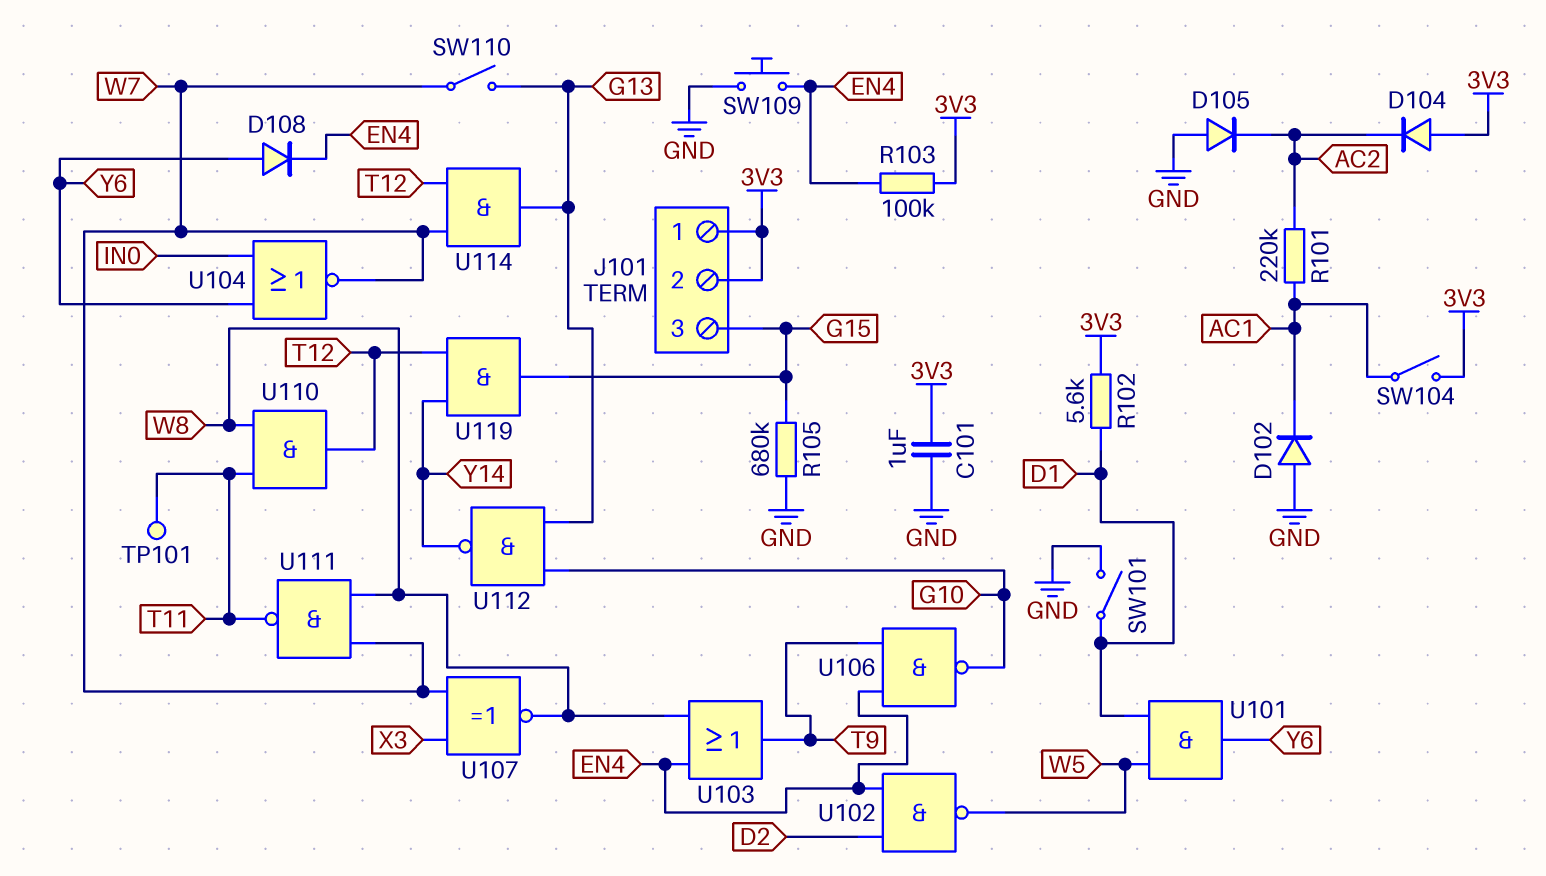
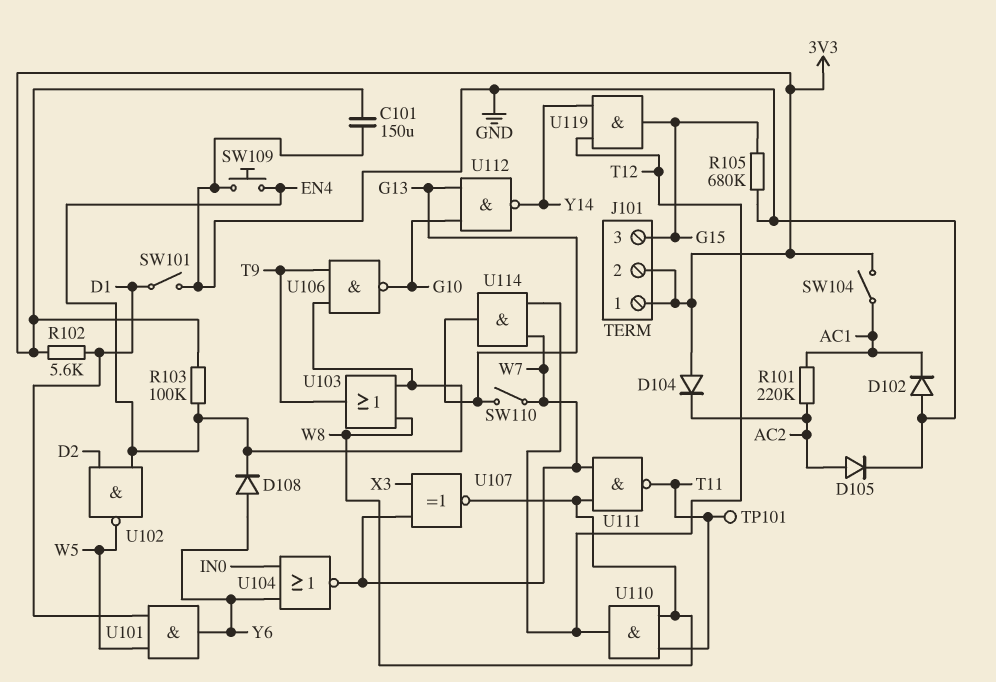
C101: 1uF (3V3, GND) -> 150uF (3V3, GND)
D105: diode (A GND, K AC2) -> diode (A AC2, K GND)

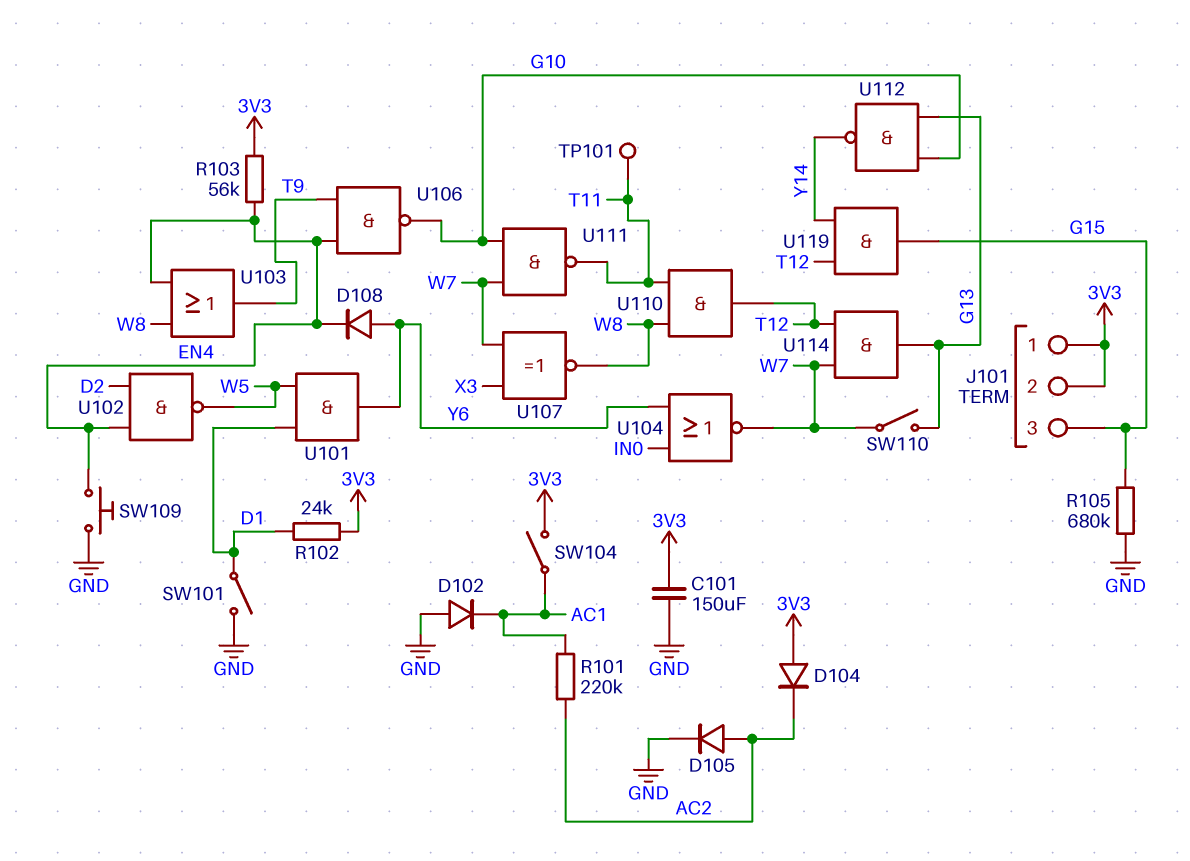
R102: 5.6k (3V3, D1) -> 24k (3V3, D1)
R103: 100k (3V3, EN4) -> 56k (3V3, EN4)
U111: NAND (in W7, in W8, out T11) -> NAND (in G10, in W7, out T11)

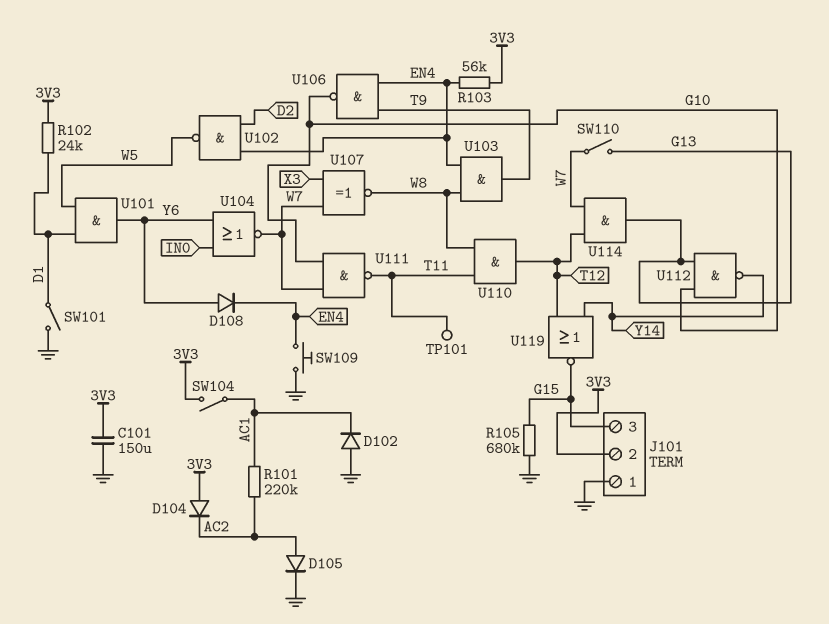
J101 pin 1: 3V3 -> GND
U103: OR (in EN4, in W8, out T9) -> AND (in EN4, in W8, out T9)
U119: AND (in T12, in Y14, out G15) -> NOR (in T12, in Y14, out G15)

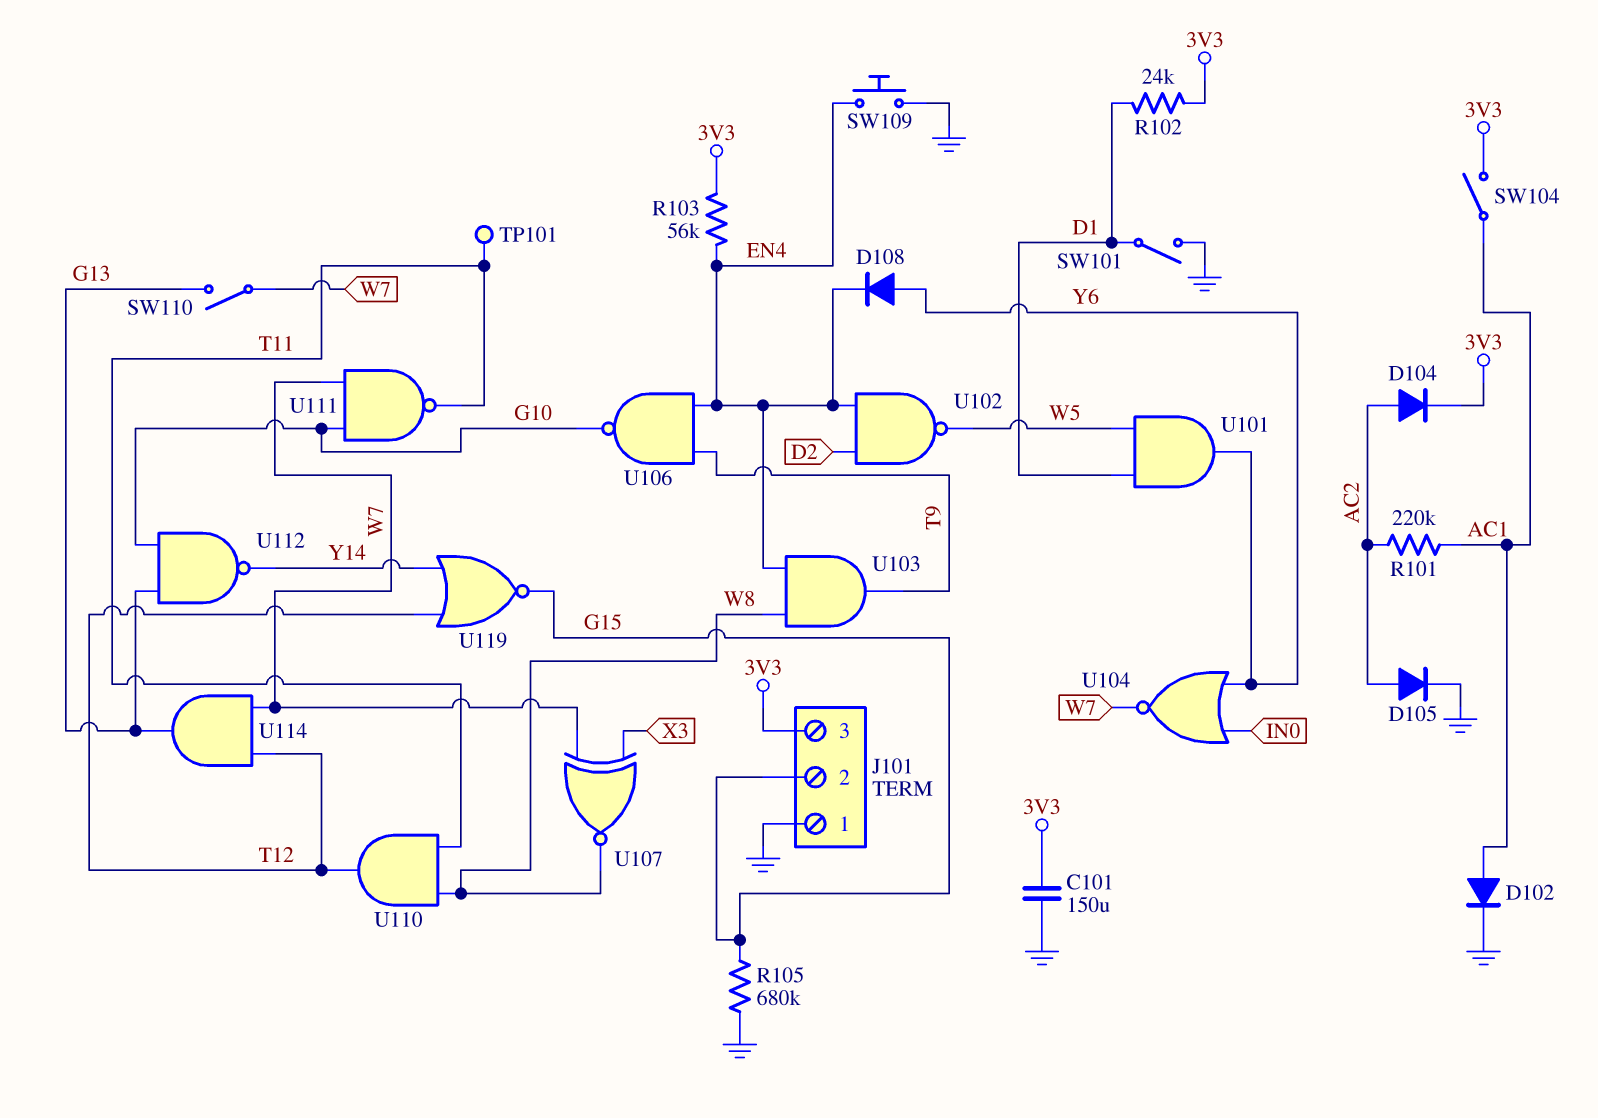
D102: diode (A GND, K AC1) -> diode (A AC1, K GND)
D104: diode (A 3V3, K AC2) -> diode (A AC2, K 3V3)
J101 pin 2: 3V3 -> G15
J101 pin 3: G15 -> 3V3

